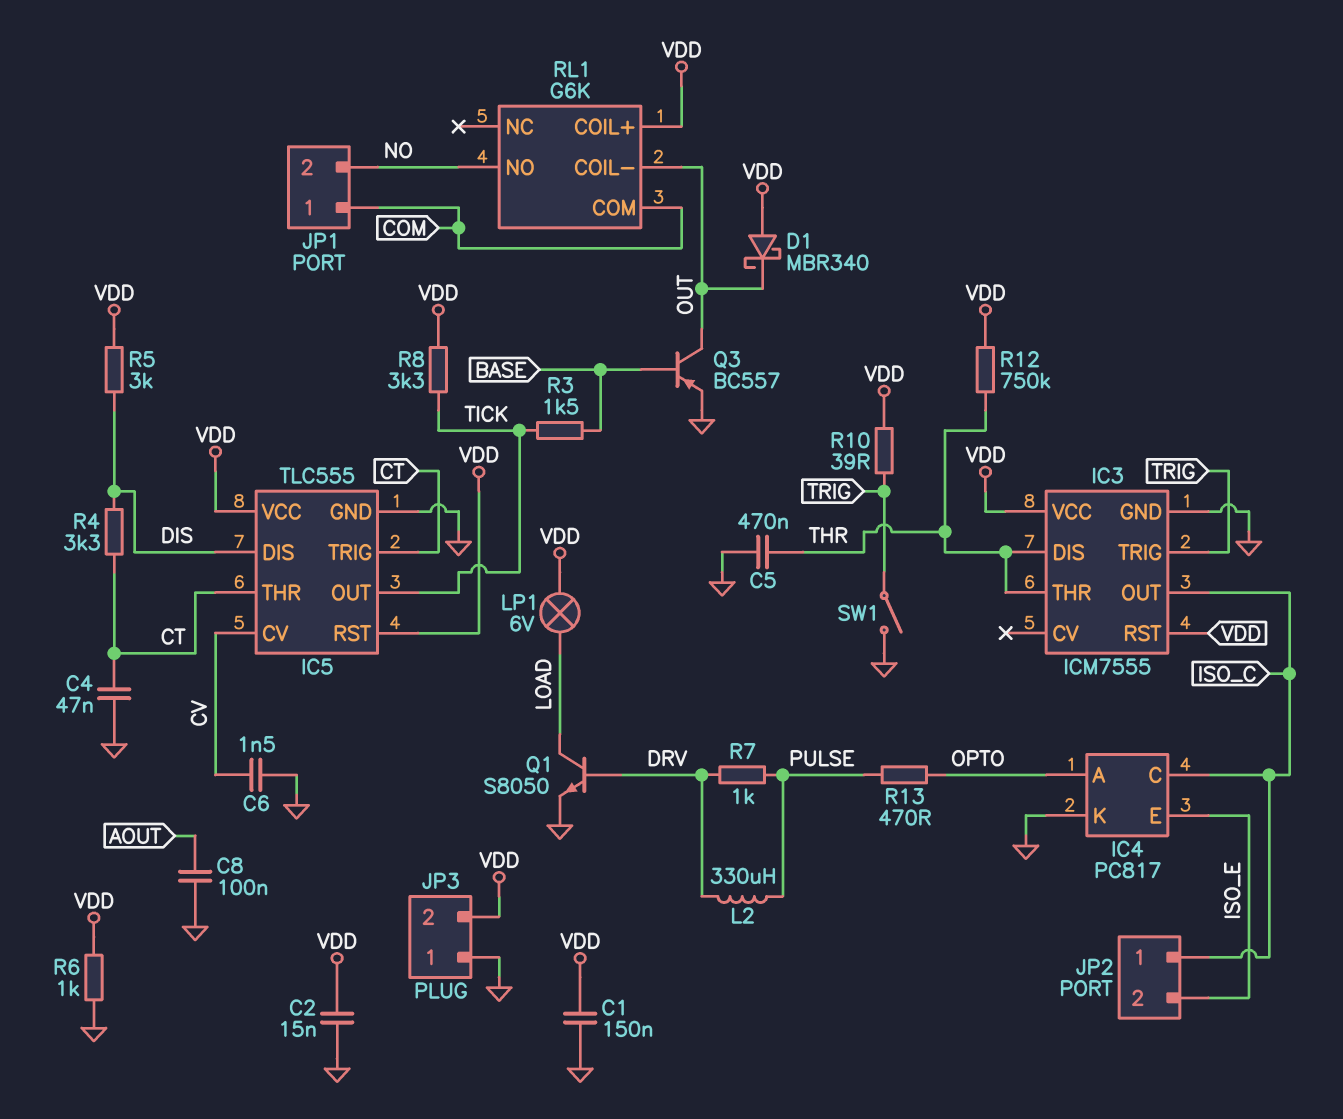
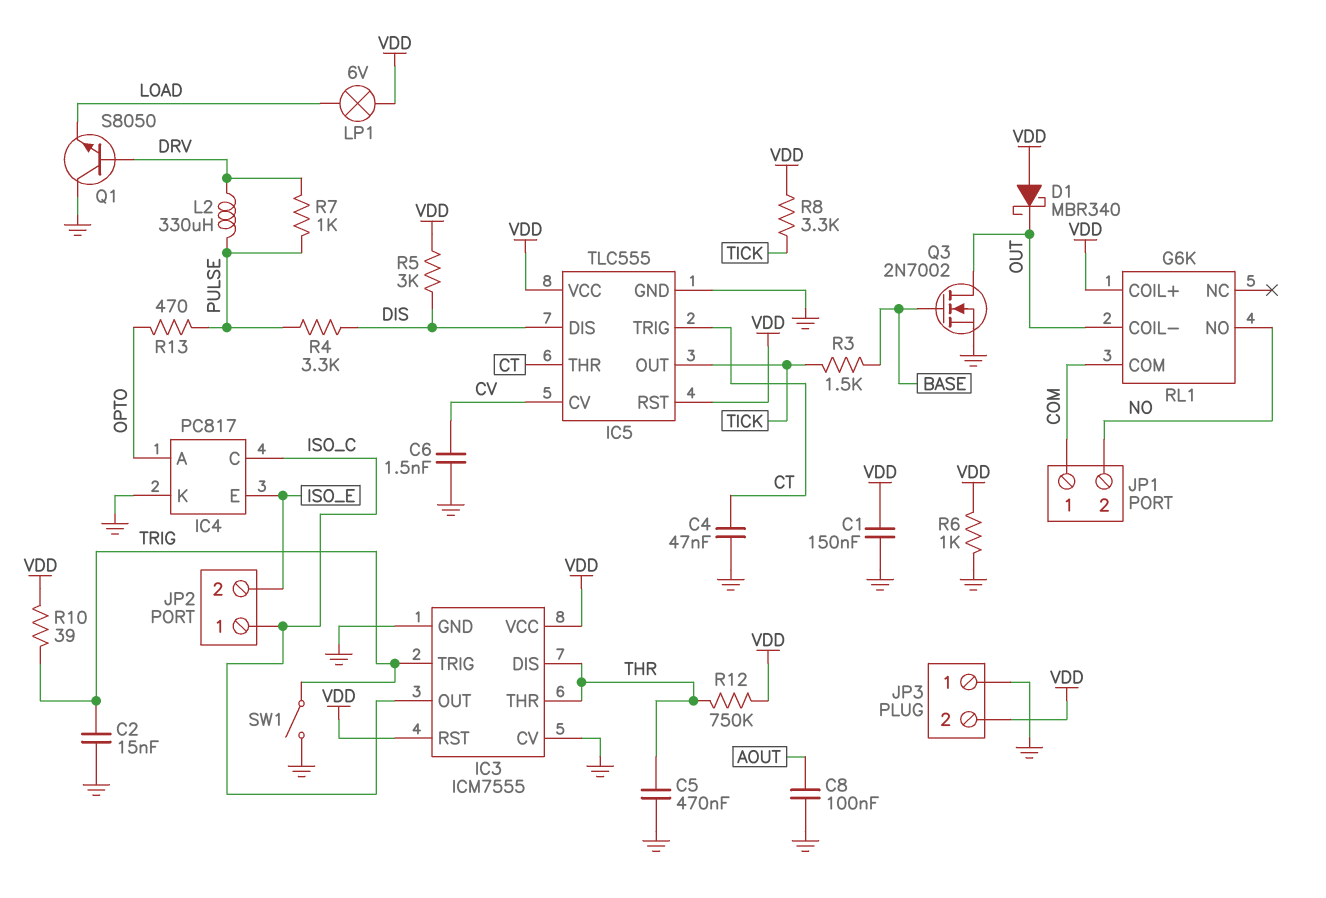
C2: 15nF (GND, VDD) -> 15nF (GND, TRIG)
IC3 pin CV: none -> GND
Q1: NPN S8050 (B DRV, C LOAD, E GND) -> NPN S8050 (B DRV, C GND, E LOAD)
Q3: PNP BC557 (B BASE, C OUT, E GND) -> NMOS 2N7002 (G BASE, D OUT, S GND)
R4: 3.3k (CT, DIS) -> 3.3k (DIS, PULSE)

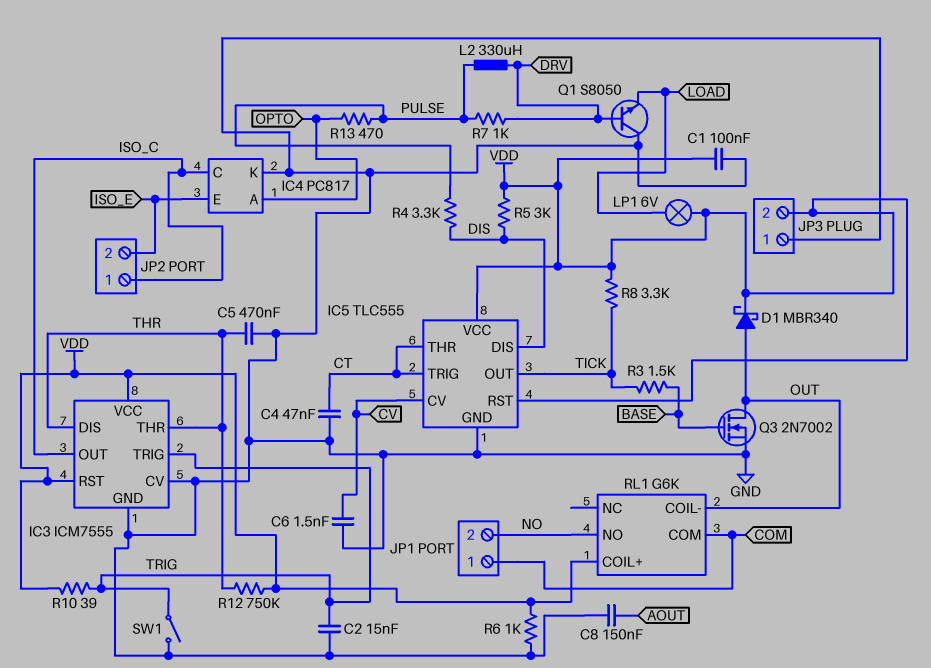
C1: 150nF (GND, VDD) -> 100nF (GND, VDD)
C8: 100nF (AOUT, GND) -> 150nF (AOUT, GND)
D1: schottky MBR340 (A VDD, K OUT) -> schottky MBR340 (A OUT, K VDD)

